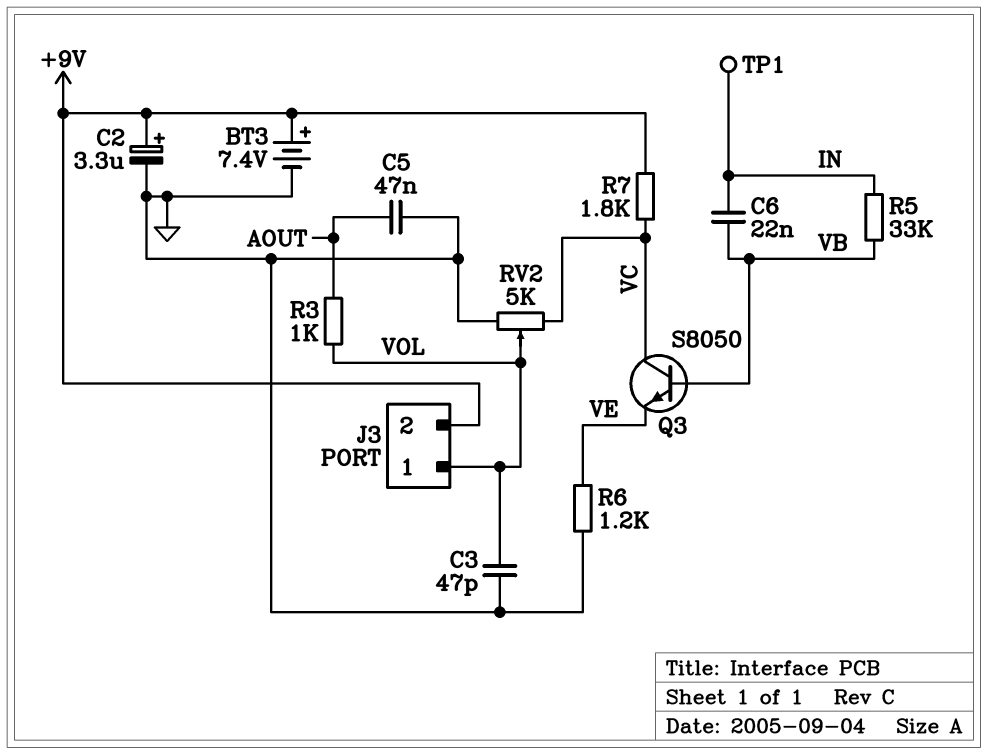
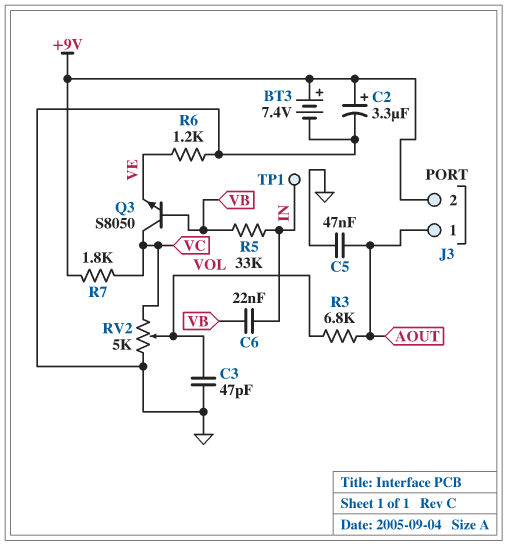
J3 pin 1: VOL -> AOUT
R3: 1k (AOUT, VOL) -> 6.8k (AOUT, VOL)

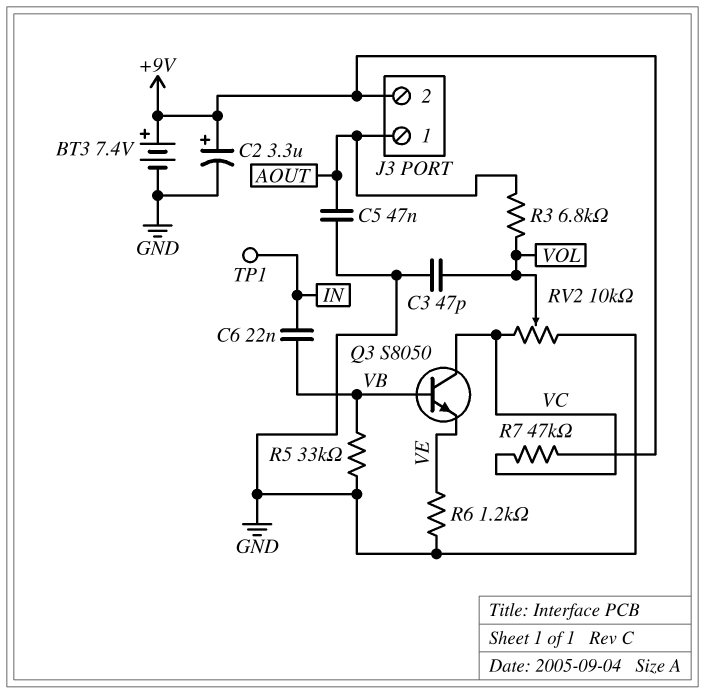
R5: 33k (IN, VB) -> 33k (GND, VB)
R7: 1.8k (+9V, VC) -> 47k (+9V, VC)
RV2: 5k (GND, VC, wiper VOL) -> 10k (GND, VC, wiper VOL)

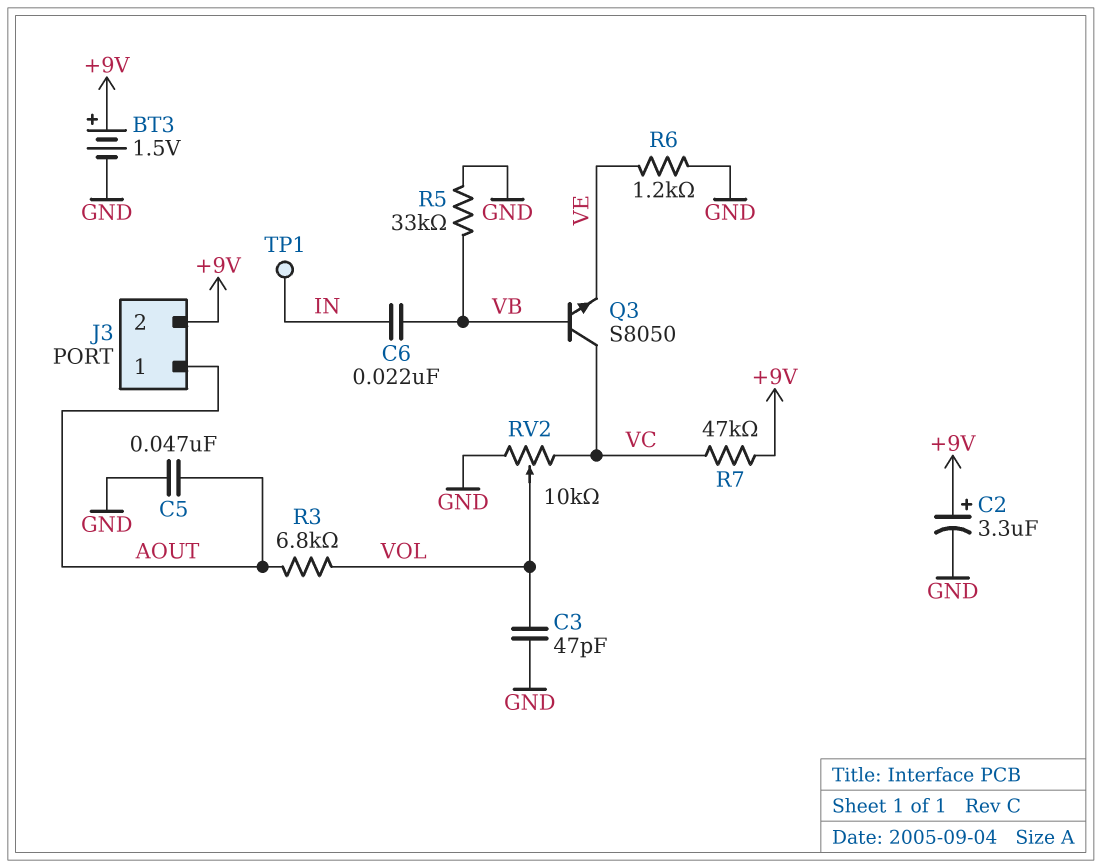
BT3: 7.4V (plus +9V, minus GND) -> 1.5V (plus +9V, minus GND)

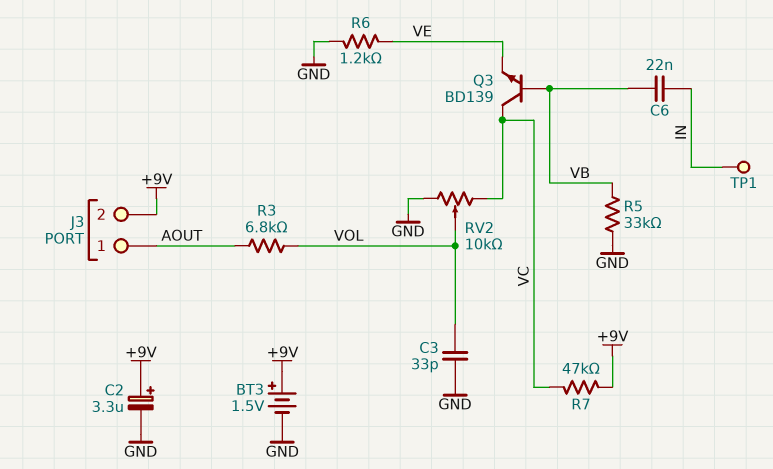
C3: 47pF (GND, VOL) -> 33pF (GND, VOL)
C5: 47nF (AOUT, GND) -> none
Q3: NPN S8050 (B VB, C VC, E VE) -> NPN BD139 (B VB, C VC, E VE)

